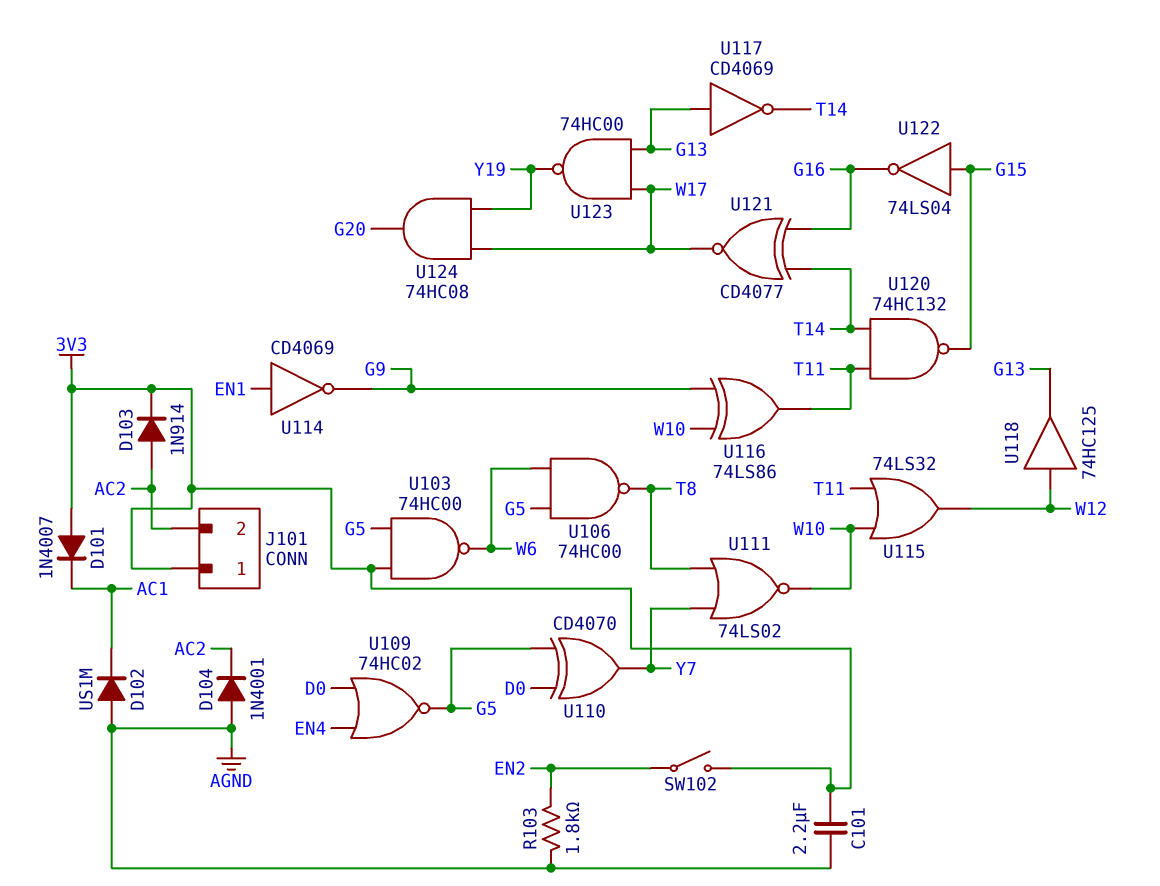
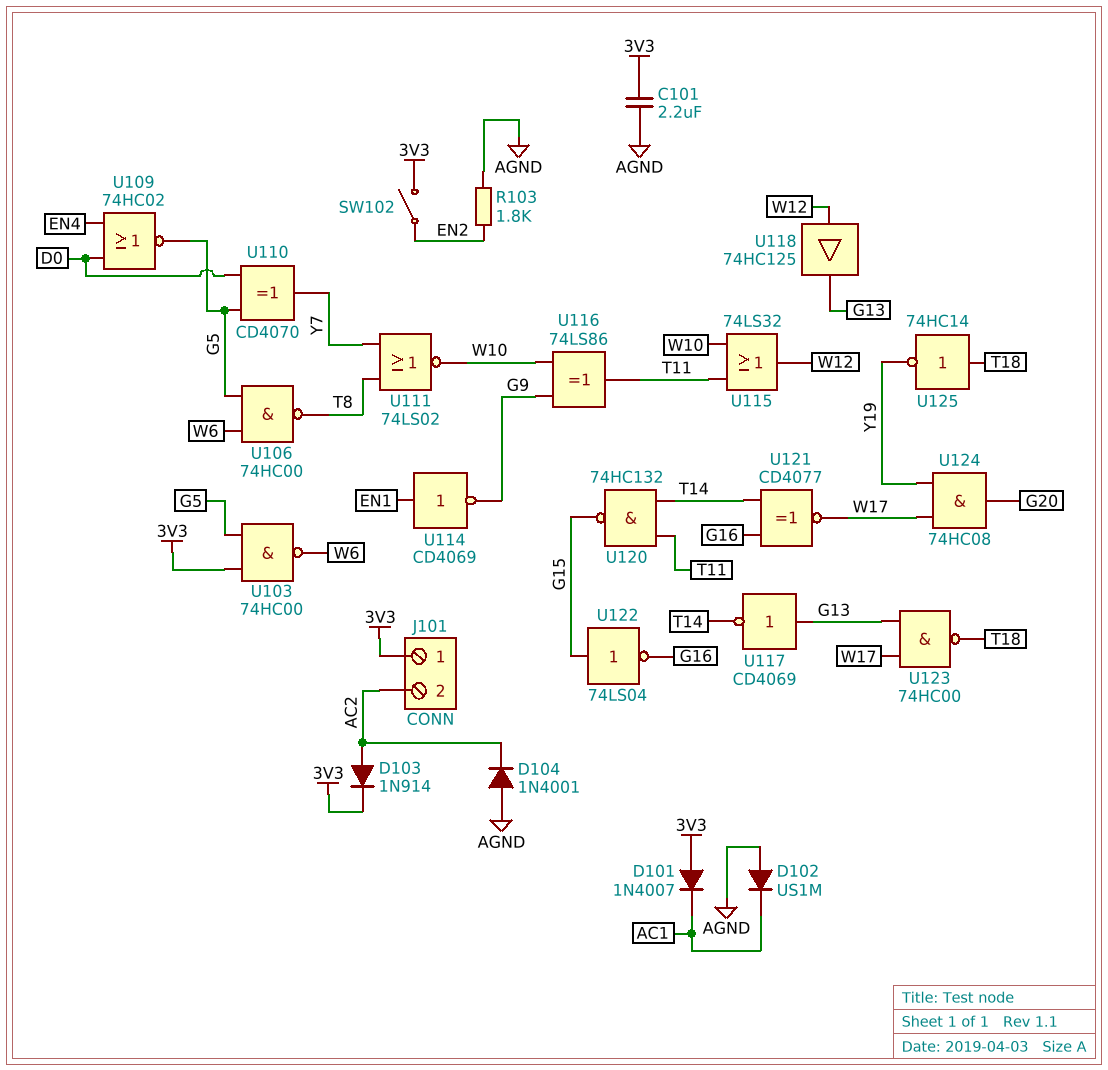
U123: NAND 74HC00 (in G13, in W17, out Y19) -> NAND 74HC00 (in G13, in W17, out T18)
U125: none -> NOT 74HC14 (in T18, out Y19)

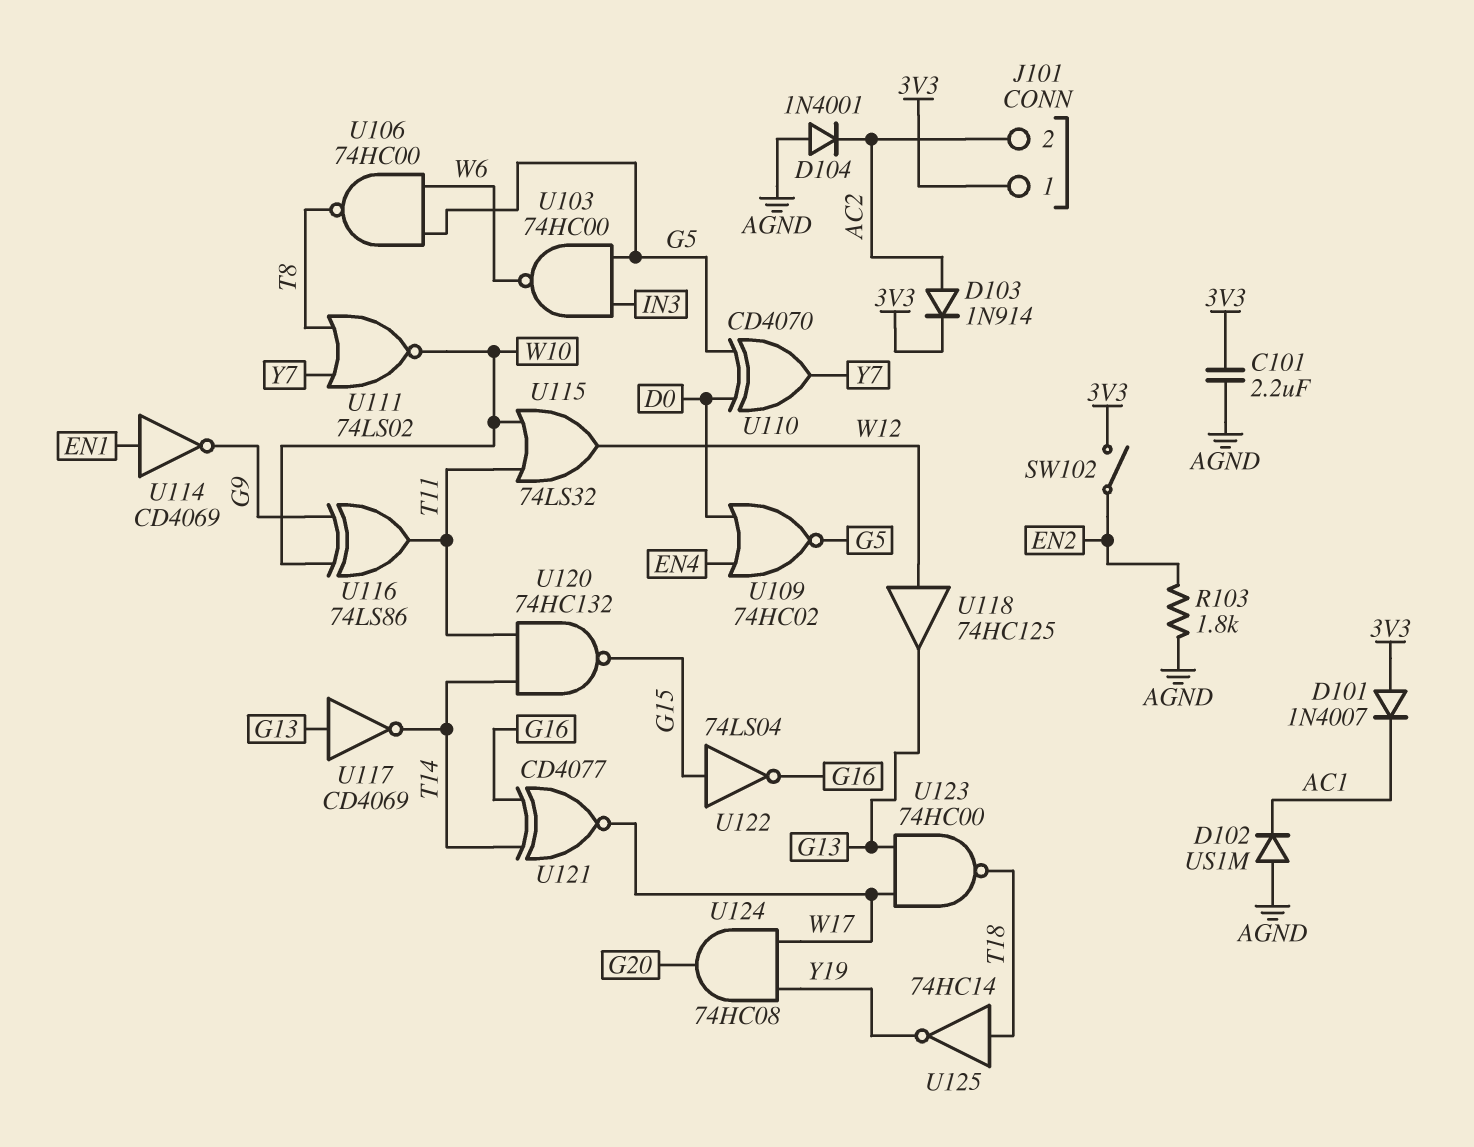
U103: NAND 74HC00 (in 3V3, in G5, out W6) -> NAND 74HC00 (in G5, in IN3, out W6)

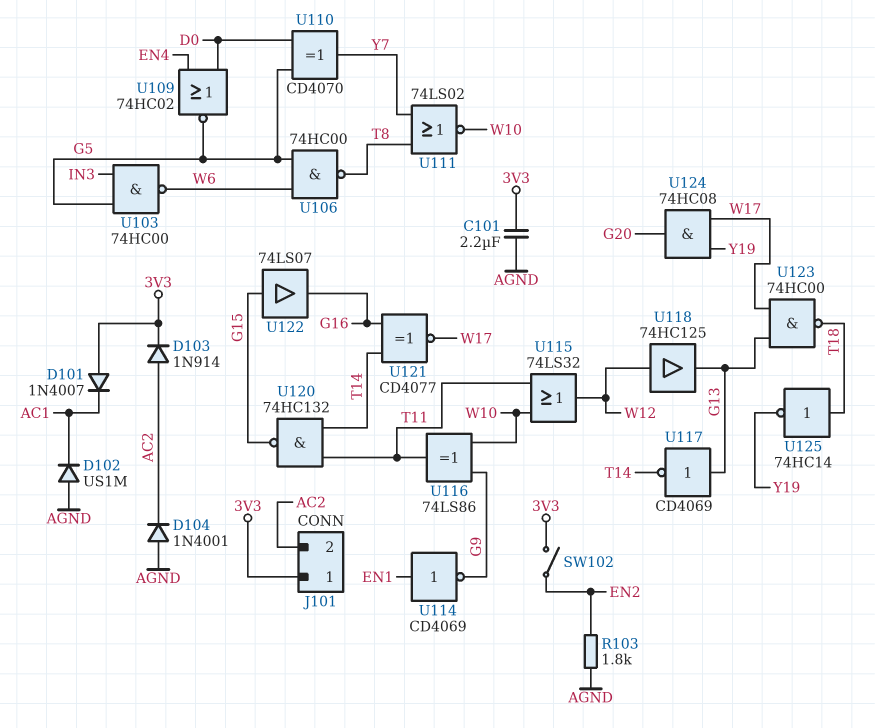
U122: NOT 74LS04 (in G15, out G16) -> buffer 74LS07 (in G15, out G16)

